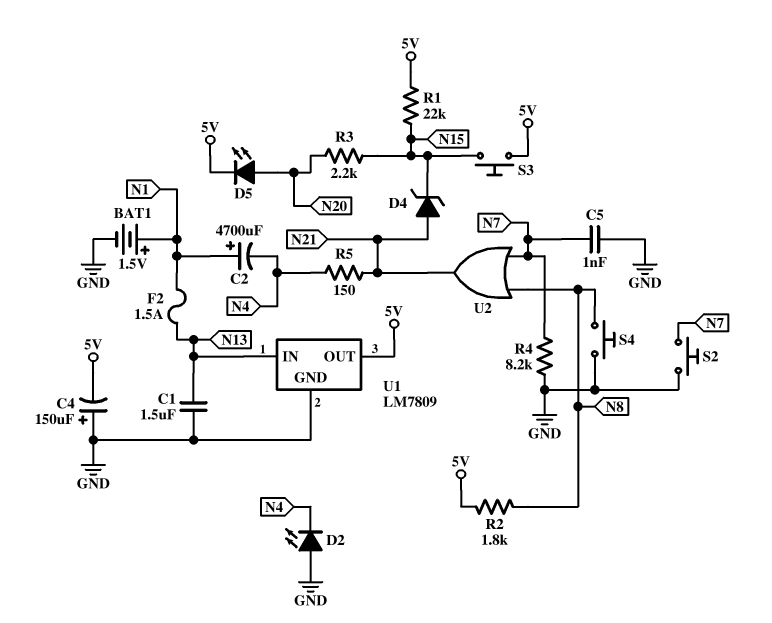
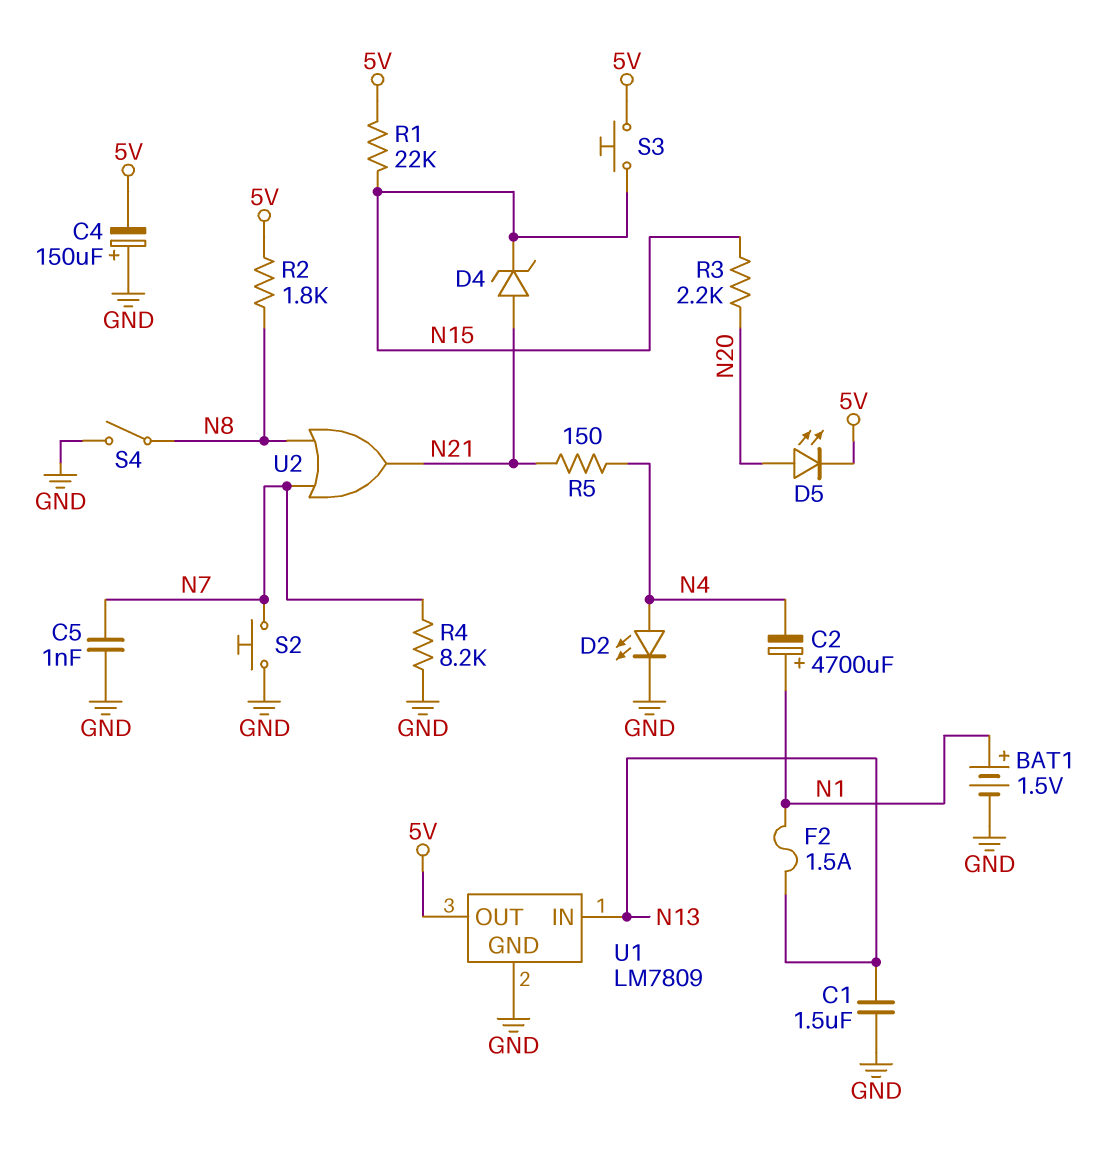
D2: LED (A GND, K N4) -> LED (A N4, K GND)
S4: button (GND, N8) -> switch (GND, N8)

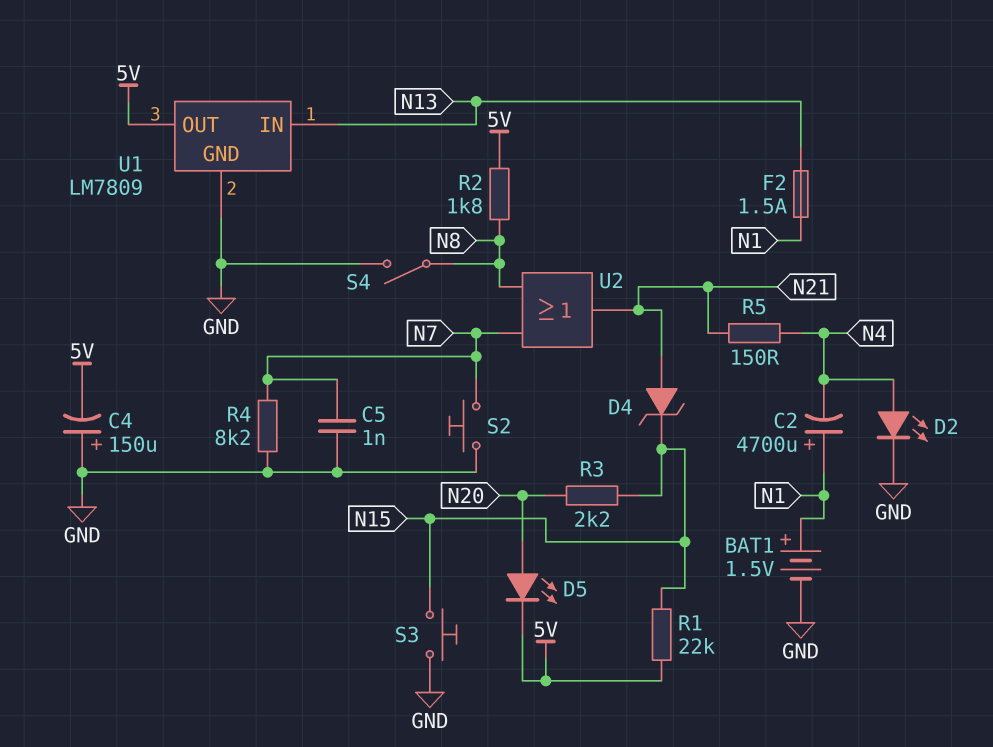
C1: 1.5uF (GND, N13) -> none
S3: button (5V, N15) -> button (GND, N15)

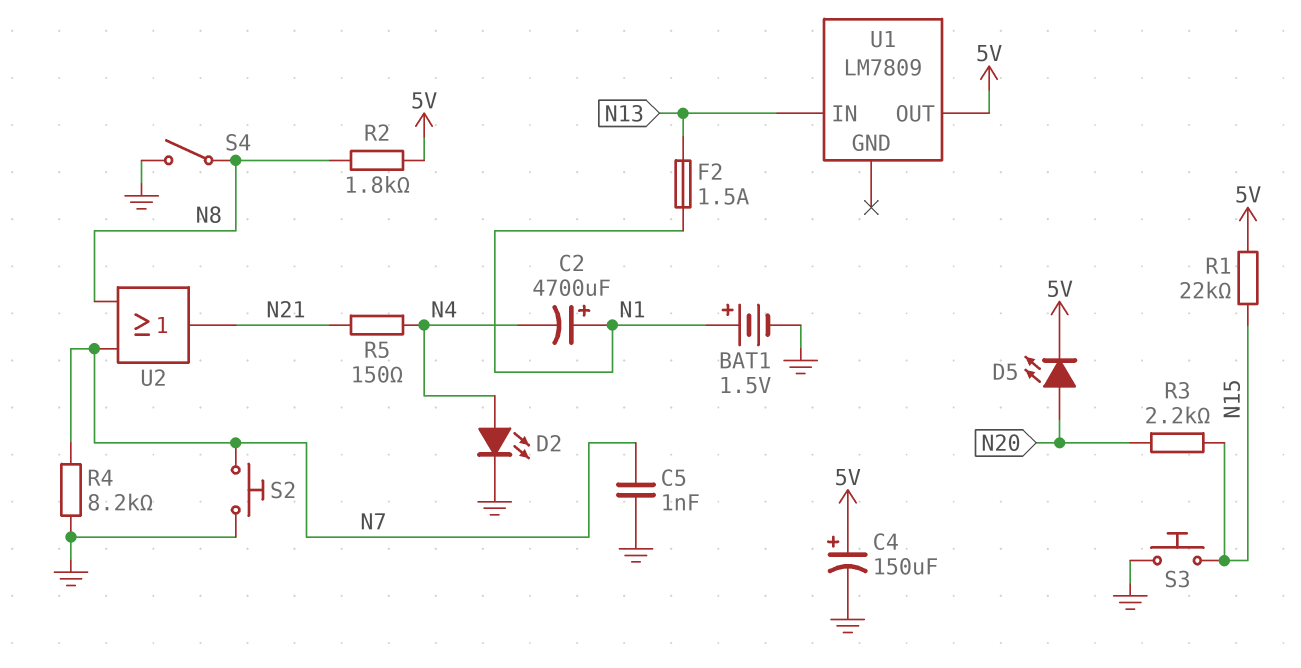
C4: 150uF (plus GND, minus 5V) -> 150uF (plus 5V, minus GND)
D4: zener (A N21, K N15) -> none
U1 pin GND: GND -> none

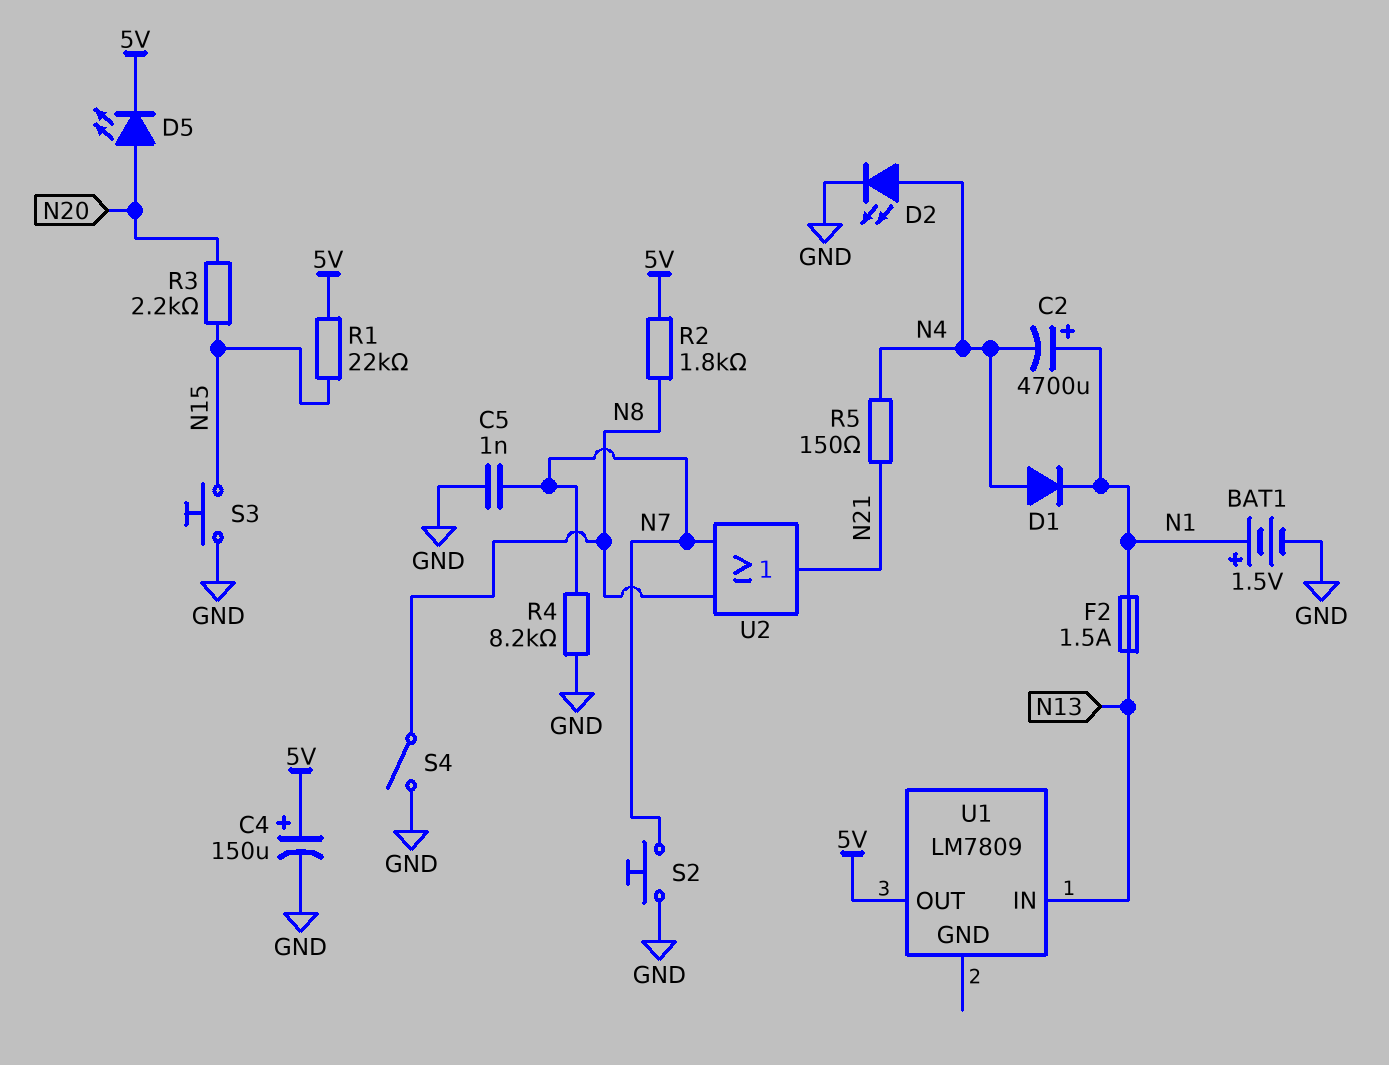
D1: none -> diode (A N4, K N1)

